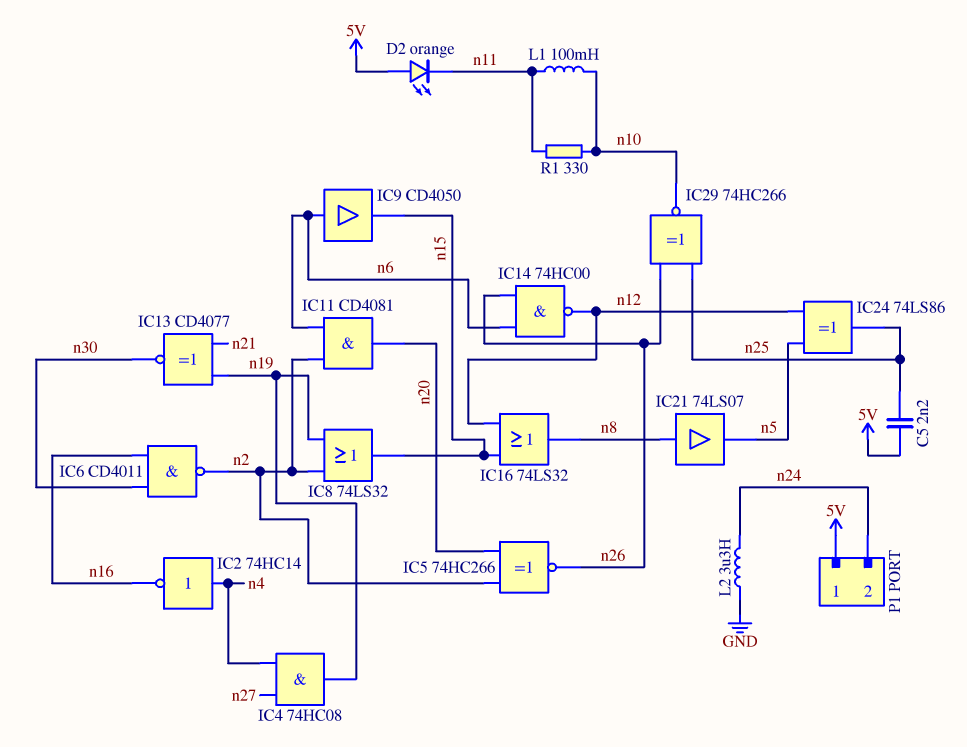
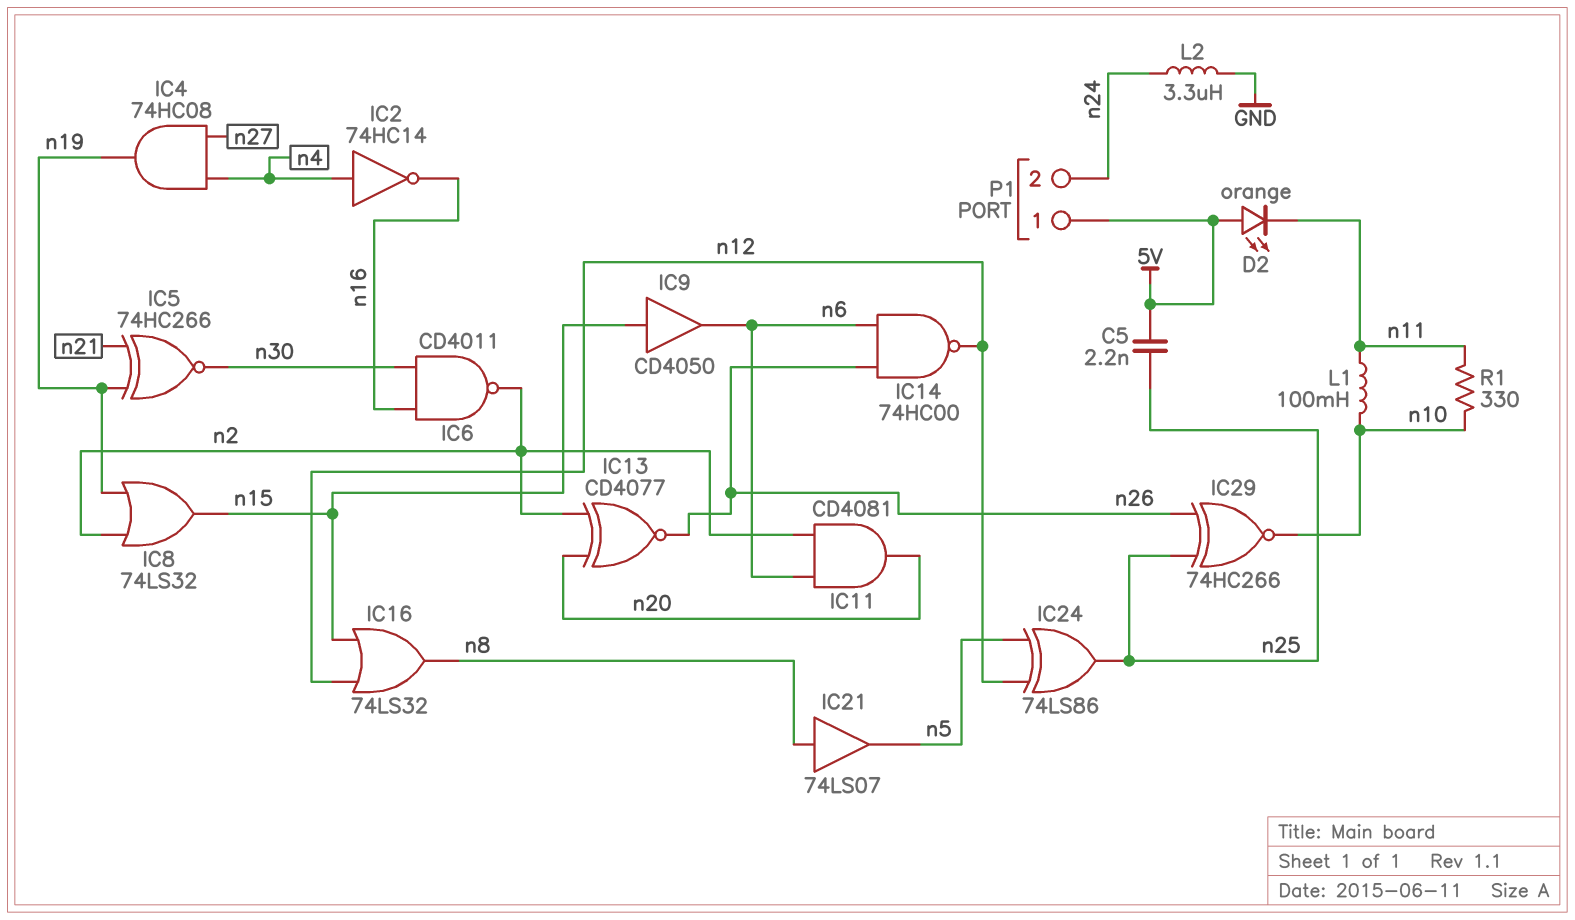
IC5: XNOR 74HC266 (in n2, in n20, out n26) -> XNOR 74HC266 (in n19, in n21, out n30)
IC9: buffer CD4050 (in n6, out n15) -> buffer CD4050 (in n15, out n6)
IC13: XNOR CD4077 (in n19, in n21, out n30) -> XNOR CD4077 (in n2, in n20, out n26)

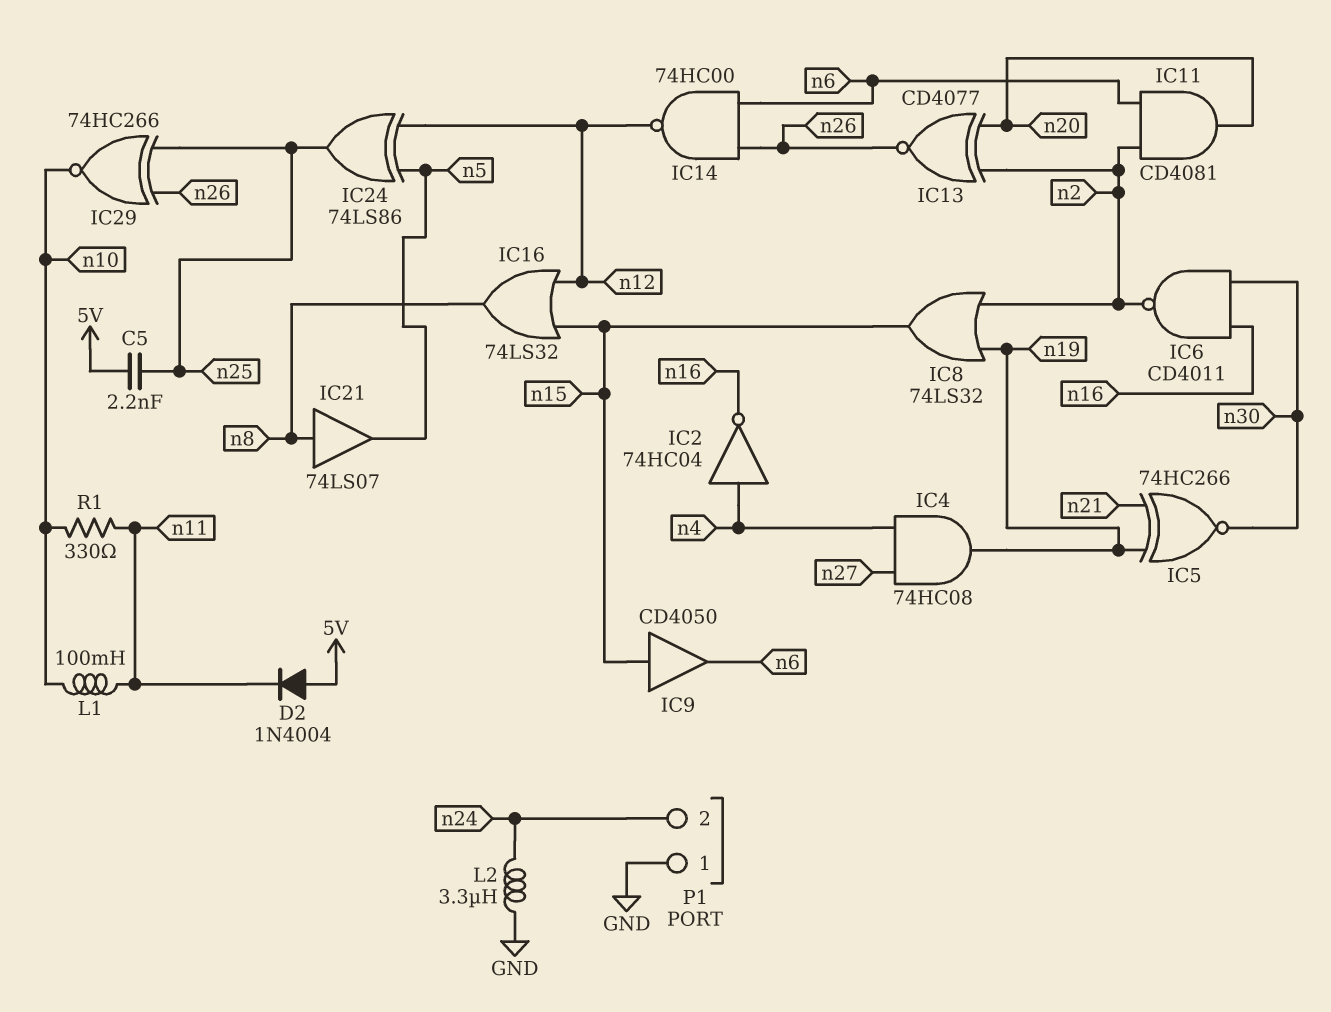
D2: LED orange (A 5V, K n11) -> diode 1N4004 (A 5V, K n11)
IC2: NOT 74HC14 (in n4, out n16) -> NOT 74HC04 (in n4, out n16)
P1 pin 1: 5V -> GND

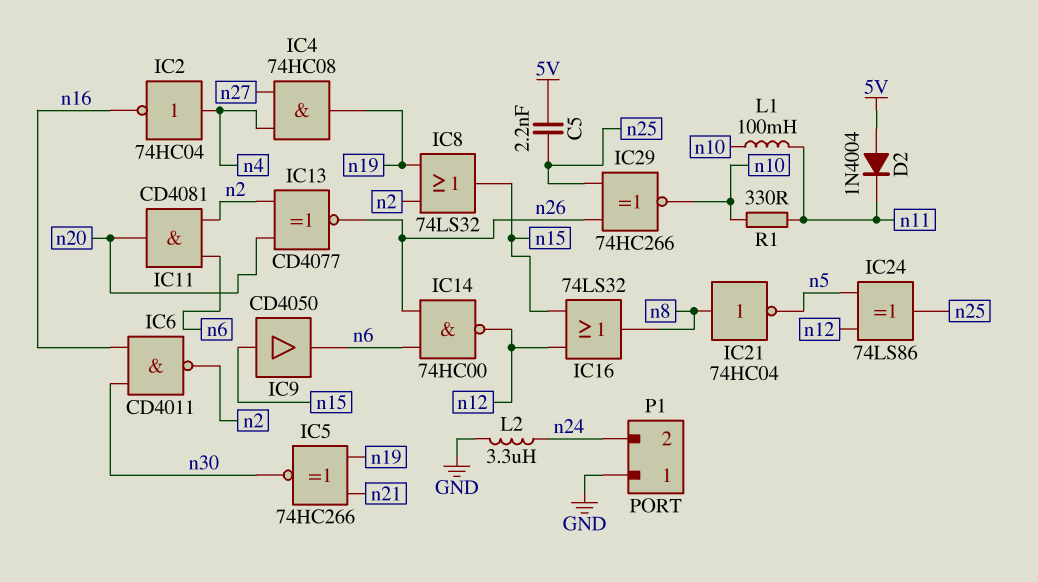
IC21: buffer 74LS07 (in n8, out n5) -> NOT 74HC04 (in n8, out n5)

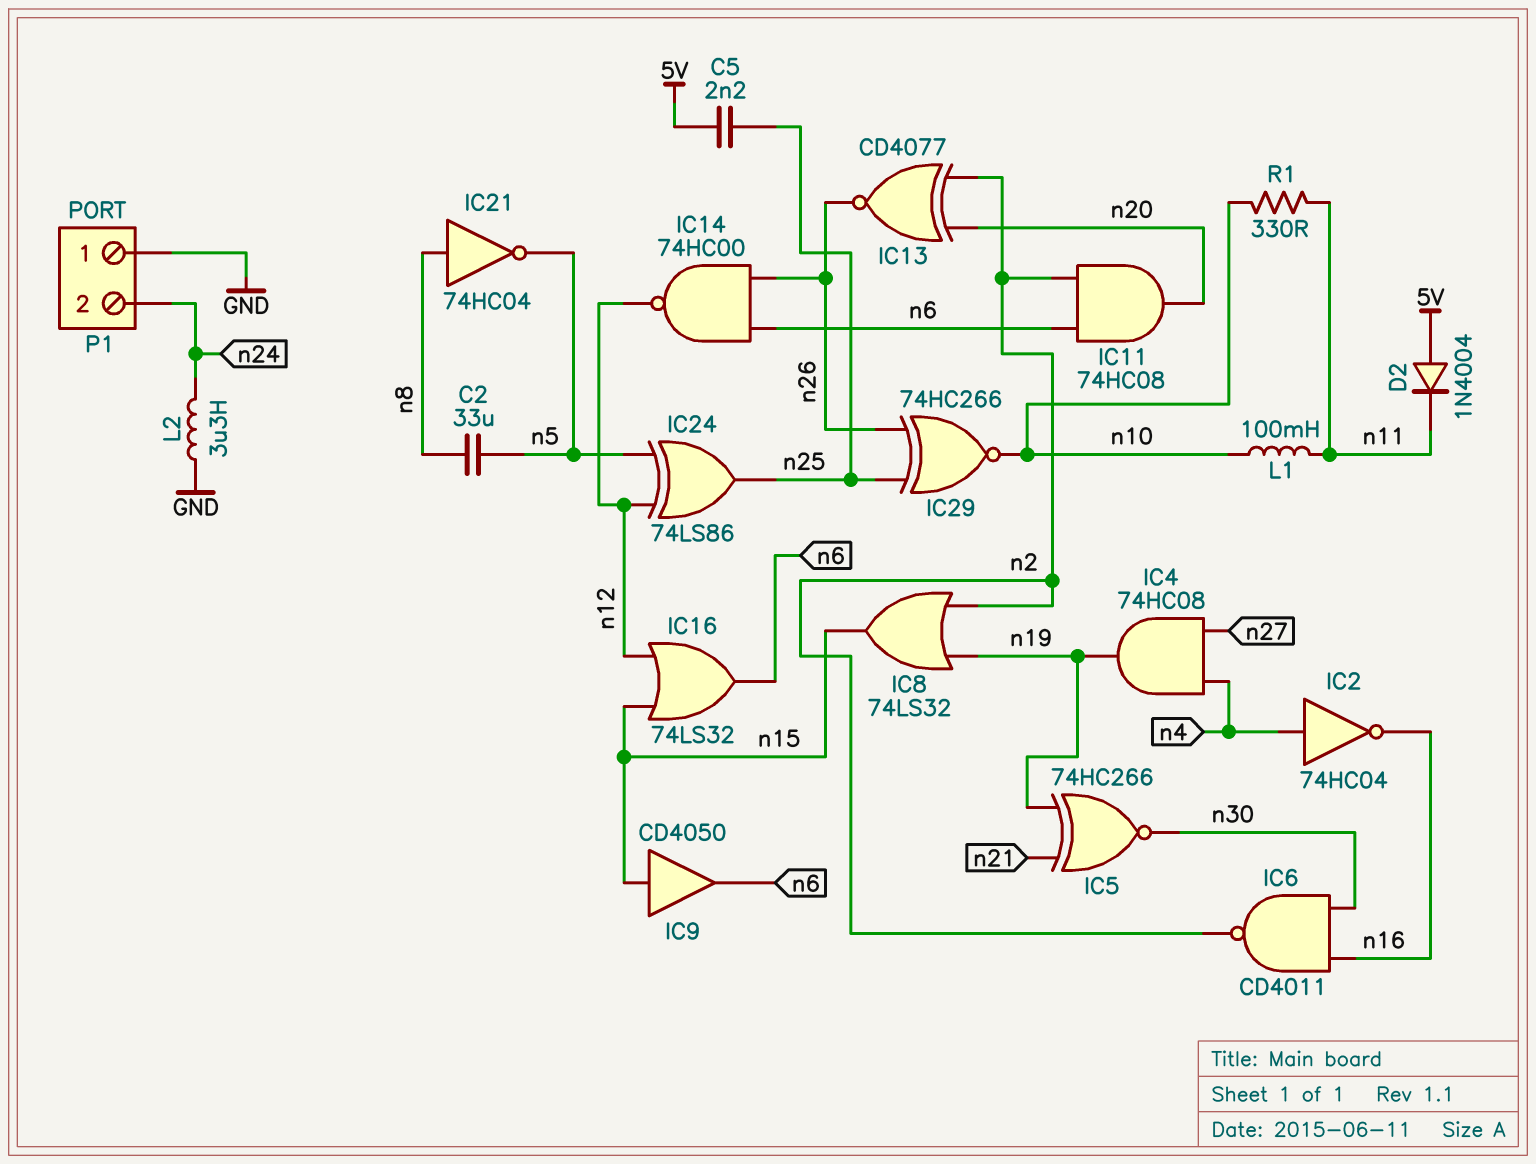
C2: none -> 33uF (n5, n8)
IC11: AND CD4081 (in n2, in n6, out n20) -> AND 74HC08 (in n2, in n6, out n20)
IC16: OR 74LS32 (in n12, in n15, out n8) -> OR 74LS32 (in n12, in n15, out n6)

